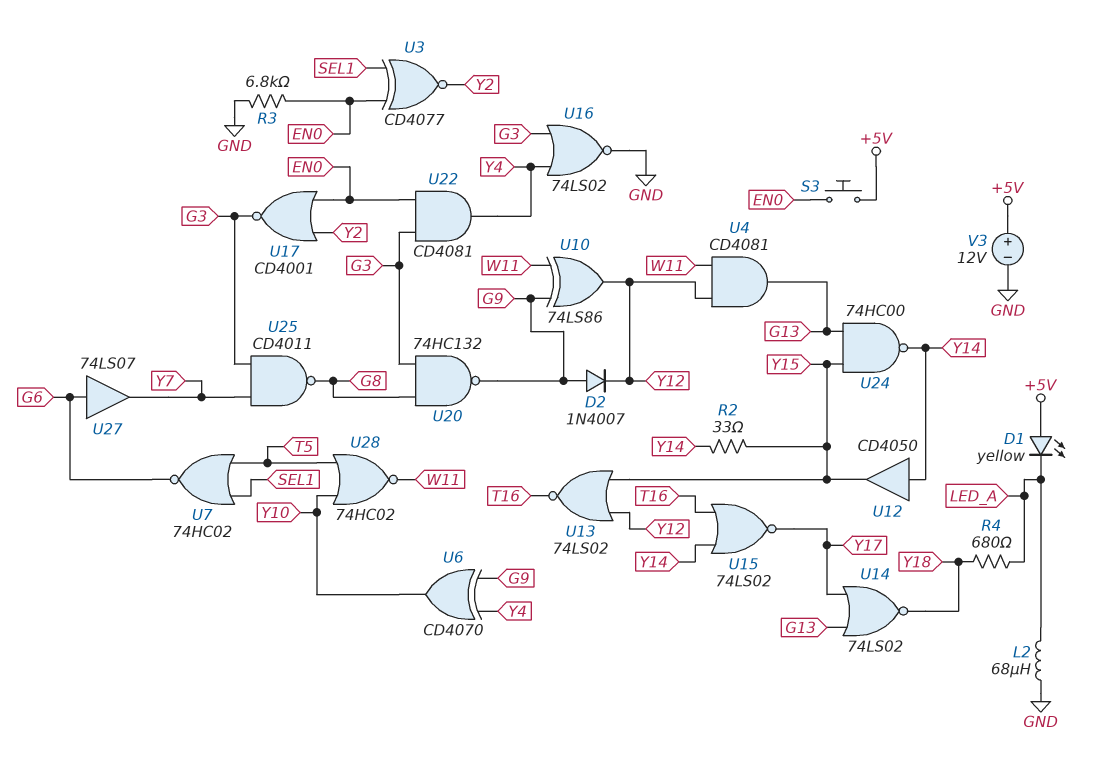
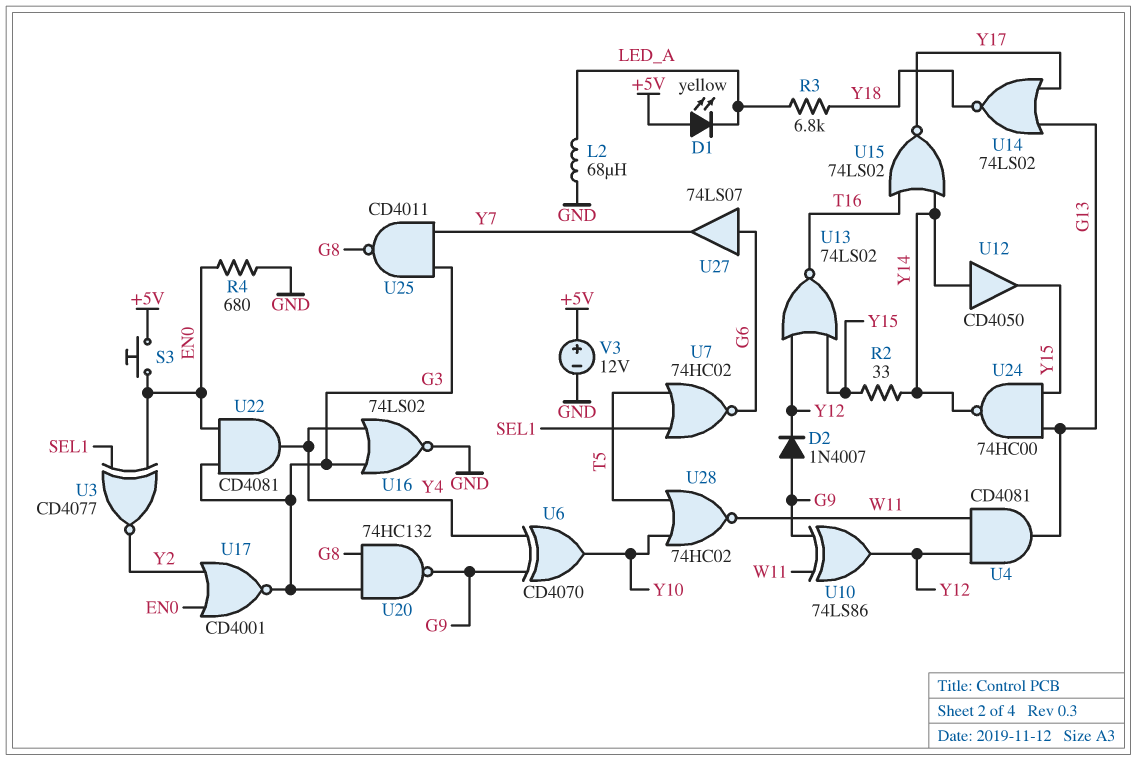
R3: 6.8k (EN0, GND) -> 6.8k (LED_A, Y18)
R4: 680 (LED_A, Y18) -> 680 (EN0, GND)

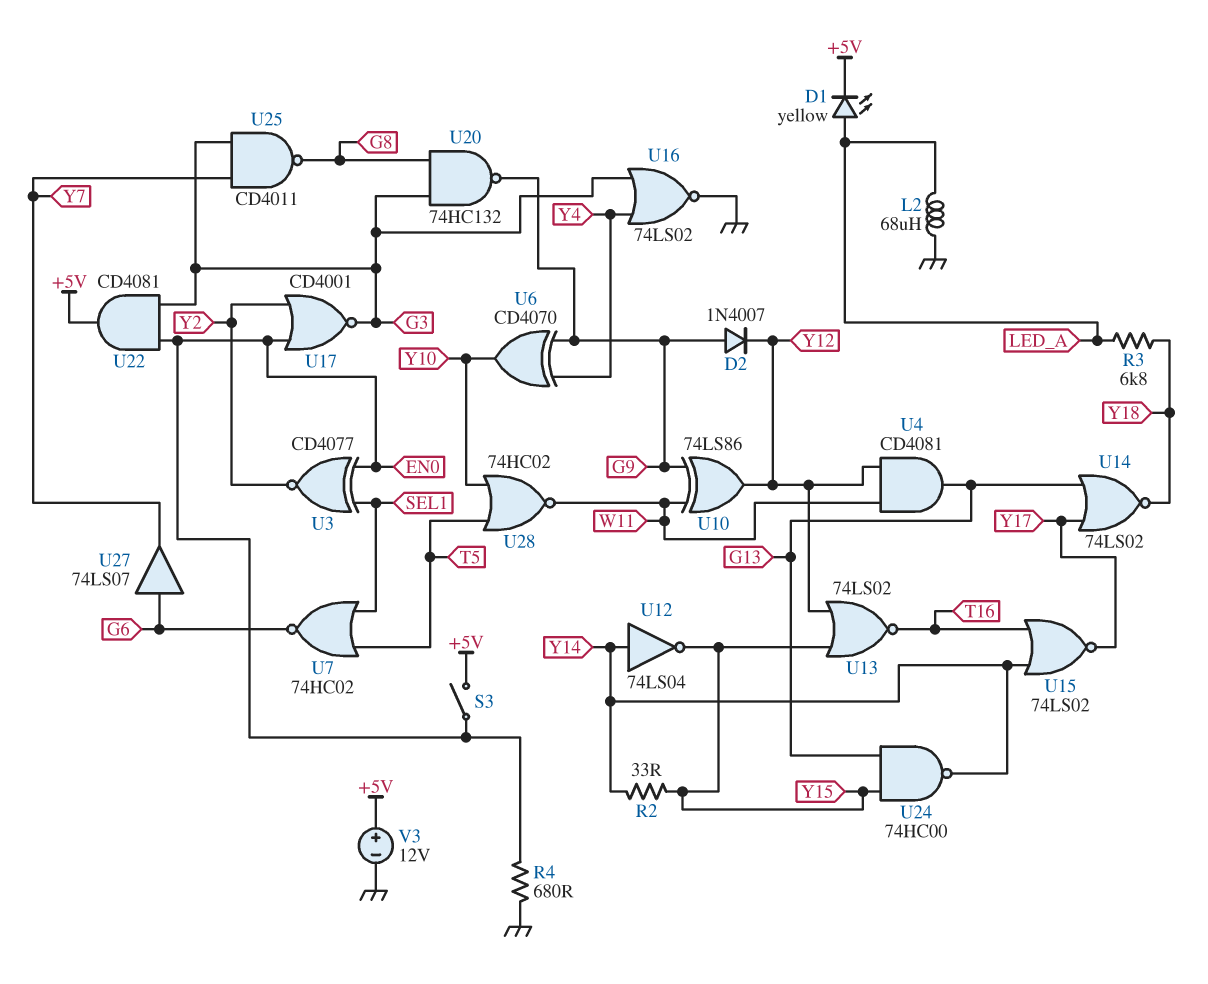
D1: LED yellow (A +5V, K LED_A) -> LED yellow (A LED_A, K +5V)
S3: button (+5V, EN0) -> switch (+5V, EN0)
U12: buffer CD4050 (in Y14, out Y15) -> NOT 74LS04 (in Y14, out Y15)
U22: AND CD4081 (in EN0, in G3, out Y4) -> AND CD4081 (in EN0, in G3, out +5V)

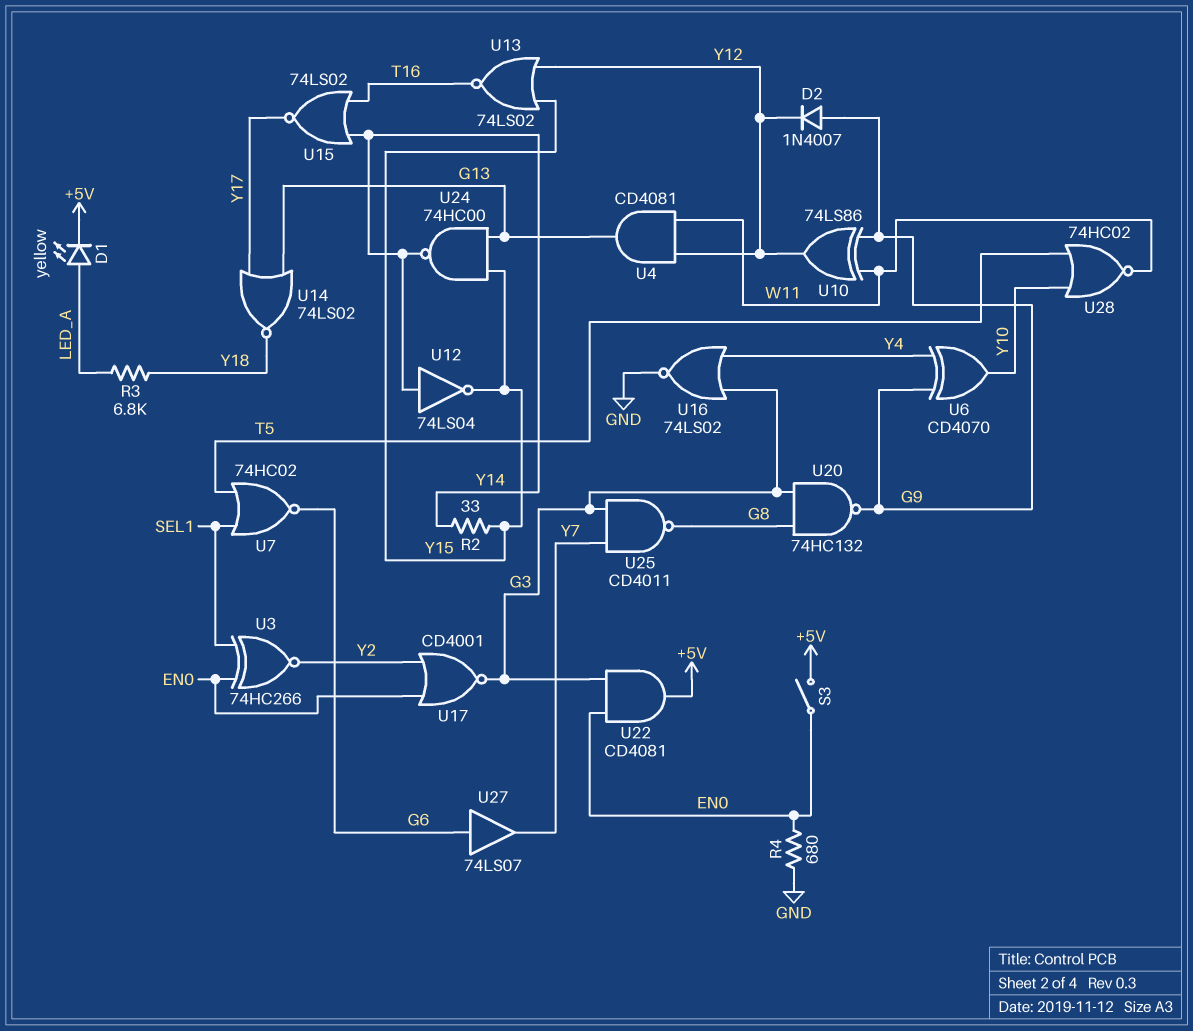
L2: 68uH (GND, LED_A) -> none
U3: XNOR CD4077 (in EN0, in SEL1, out Y2) -> XNOR 74HC266 (in EN0, in SEL1, out Y2)
V3: 12V (plus +5V, minus GND) -> none

